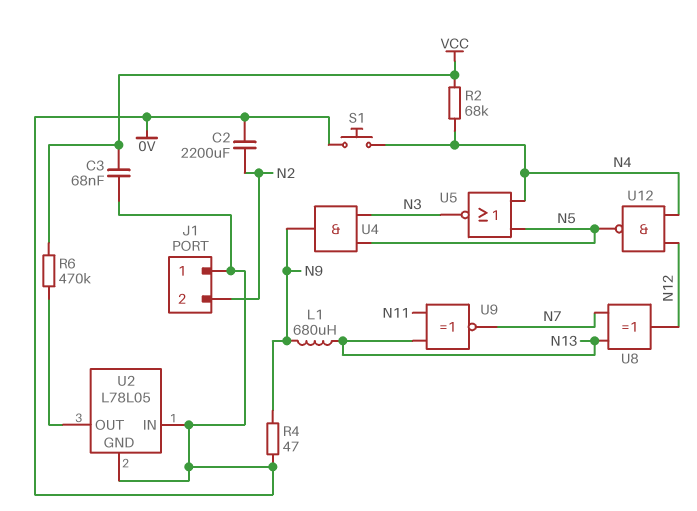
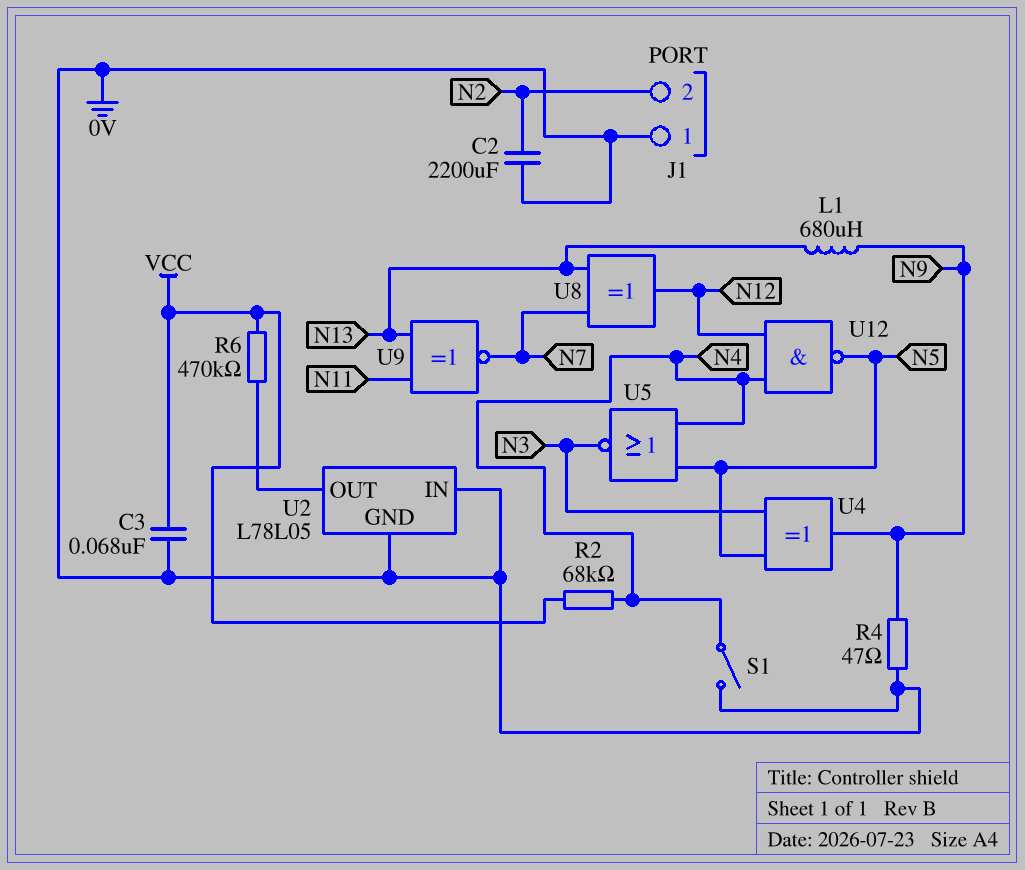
S1: button (0V, N4) -> switch (0V, N4)
U4: AND (in N3, in N5, out N9) -> XOR (in N3, in N5, out N9)

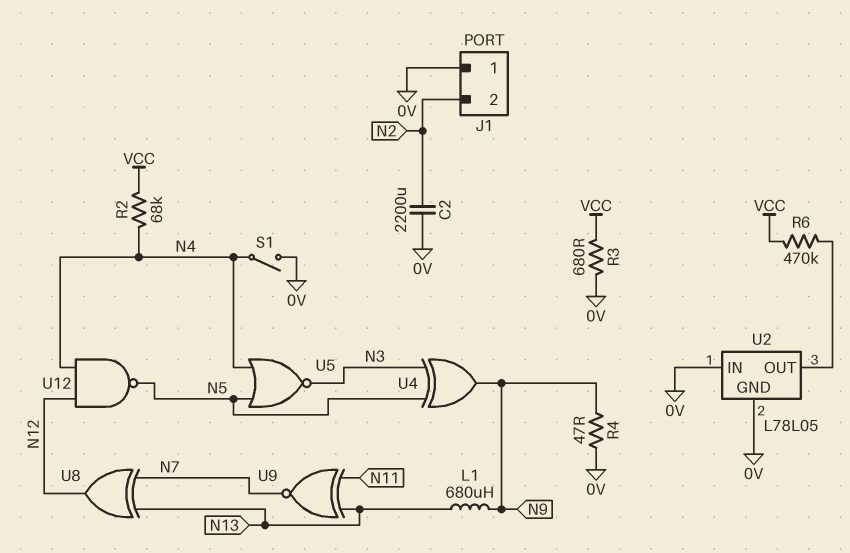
C3: 68nF (0V, VCC) -> none
R3: none -> 680 (0V, VCC)

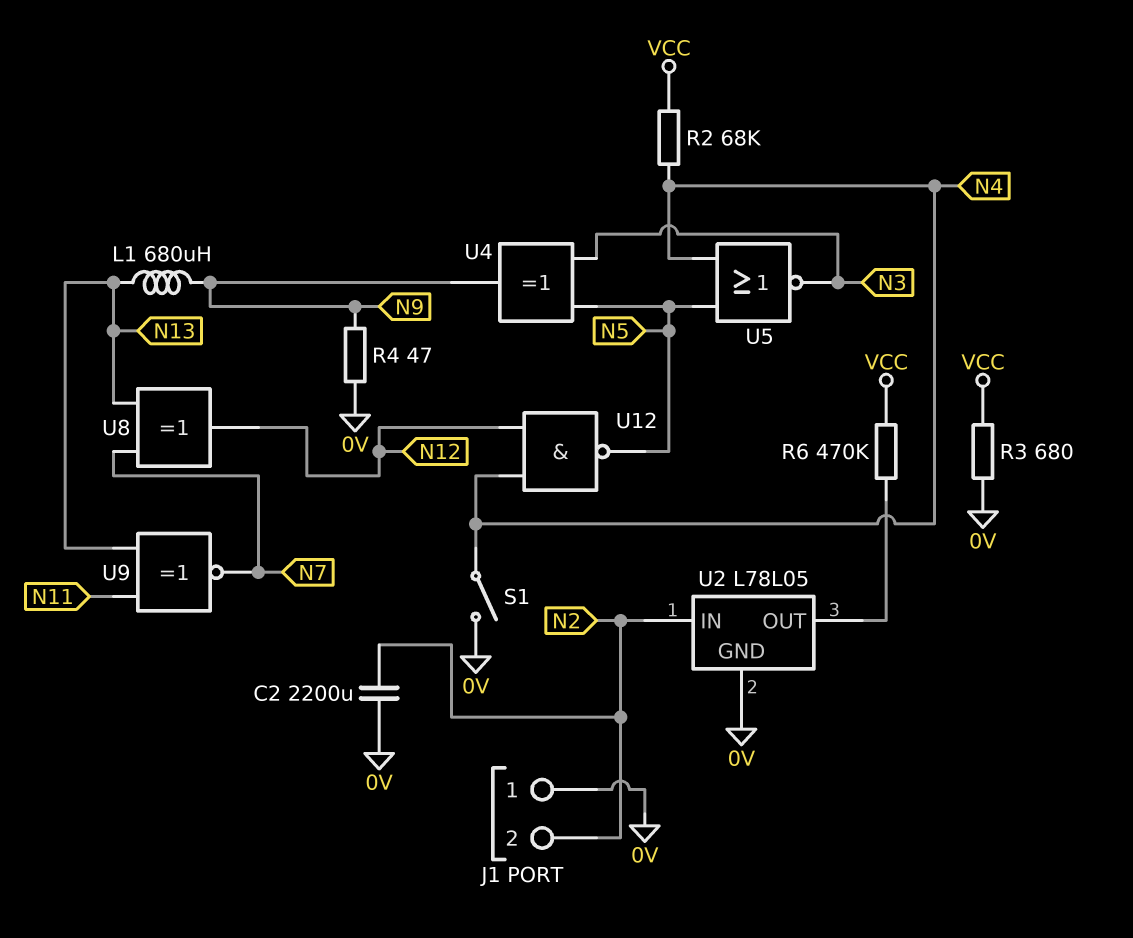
U2 pin IN: 0V -> N2

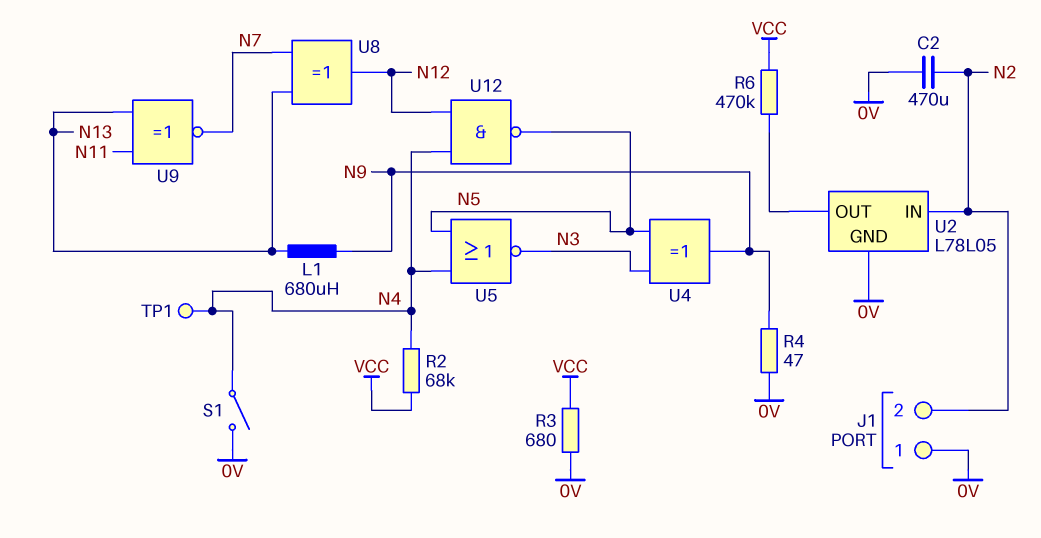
C2: 2200uF (0V, N2) -> 470uF (0V, N2)
TP1: none -> test point (N4)

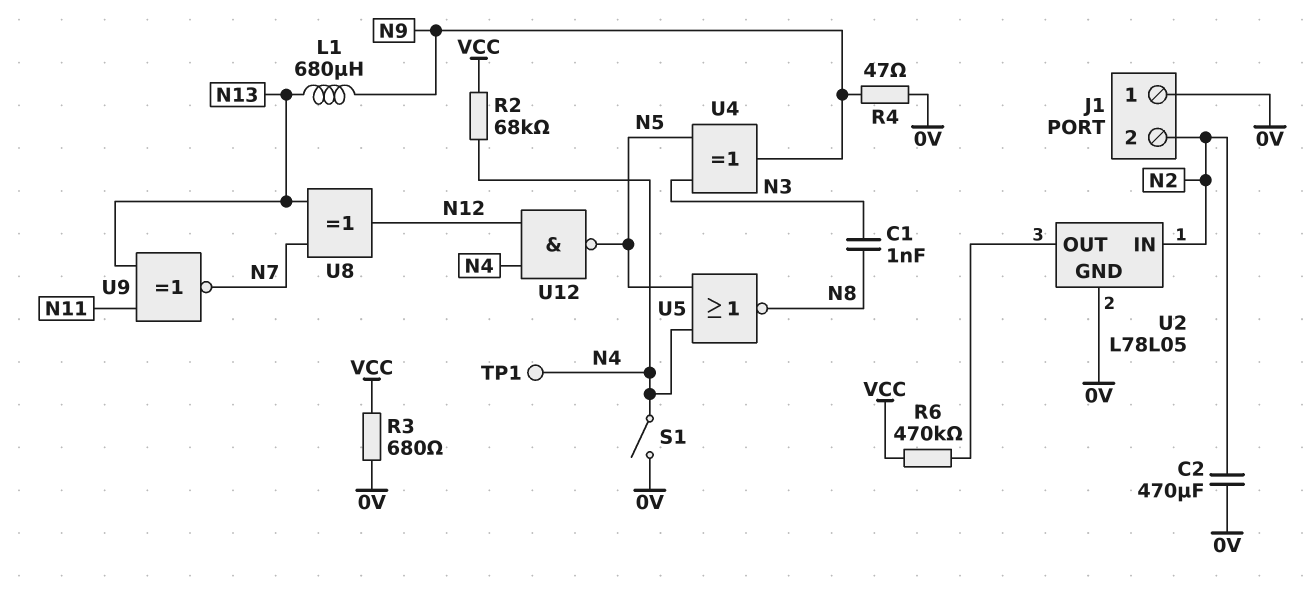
C1: none -> 1nF (N3, N8)
U5: NOR (in N4, in N5, out N3) -> NOR (in N4, in N5, out N8)

